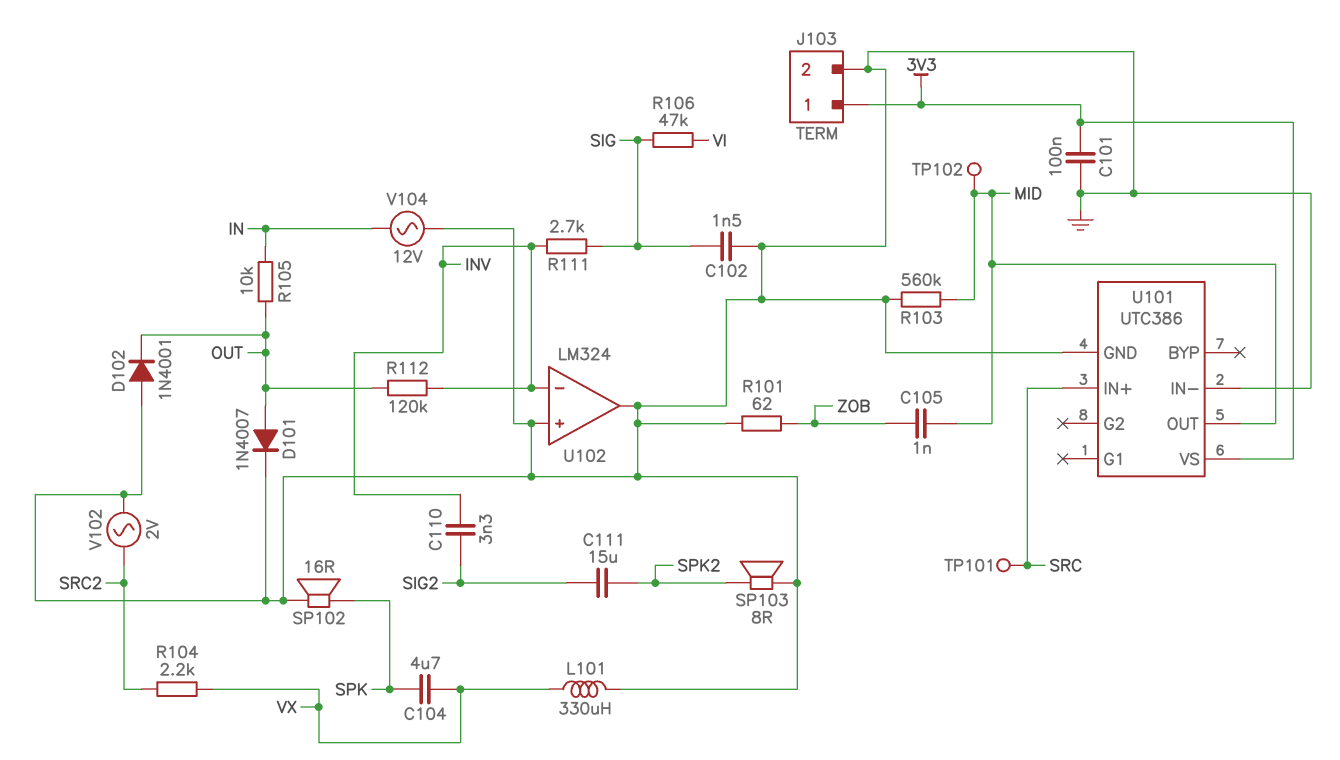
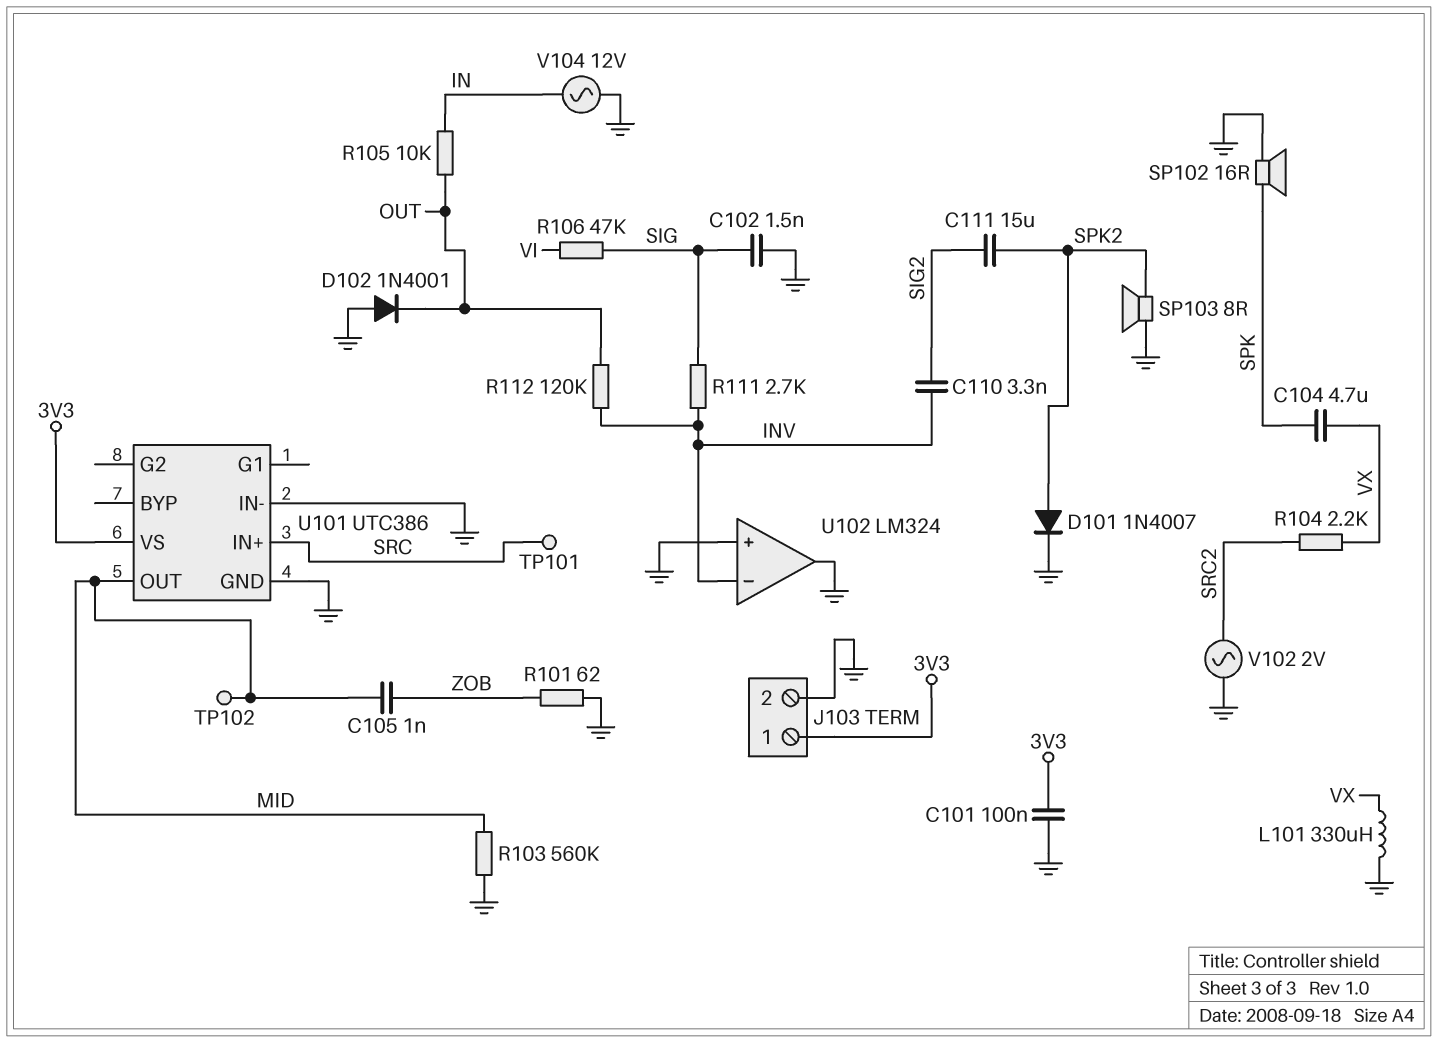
D101: diode 1N4007 (A OUT, K GND) -> diode 1N4007 (A SPK2, K GND)

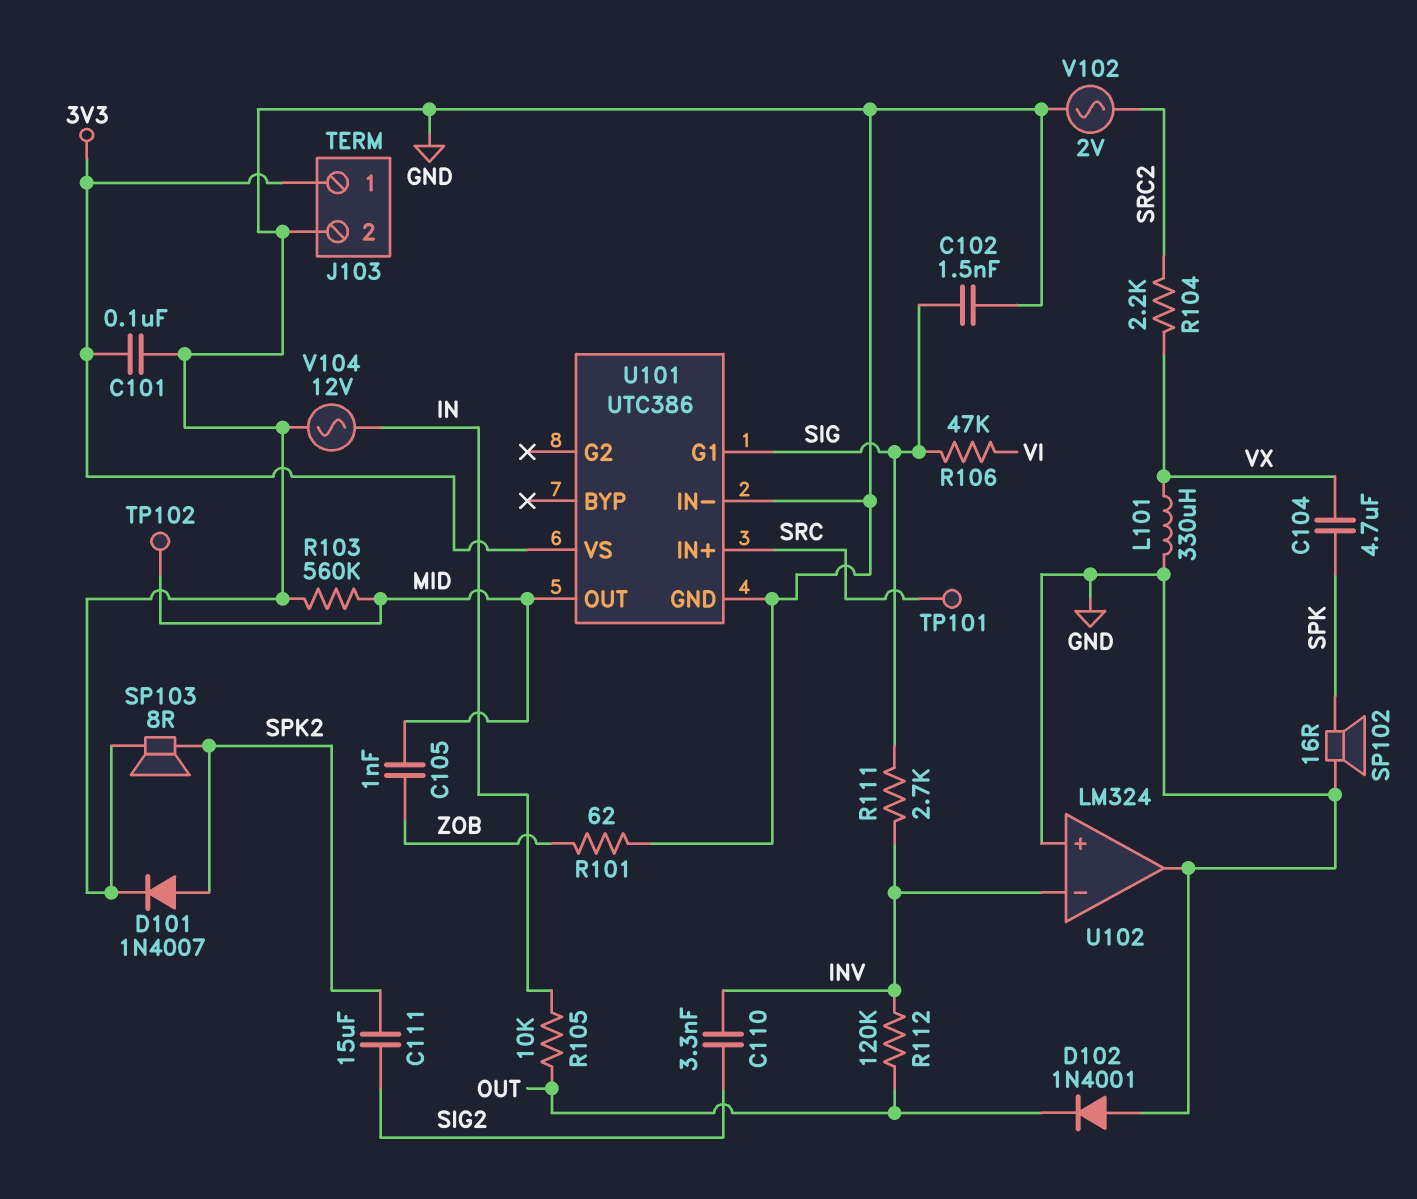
U101 pin G1: none -> SIG

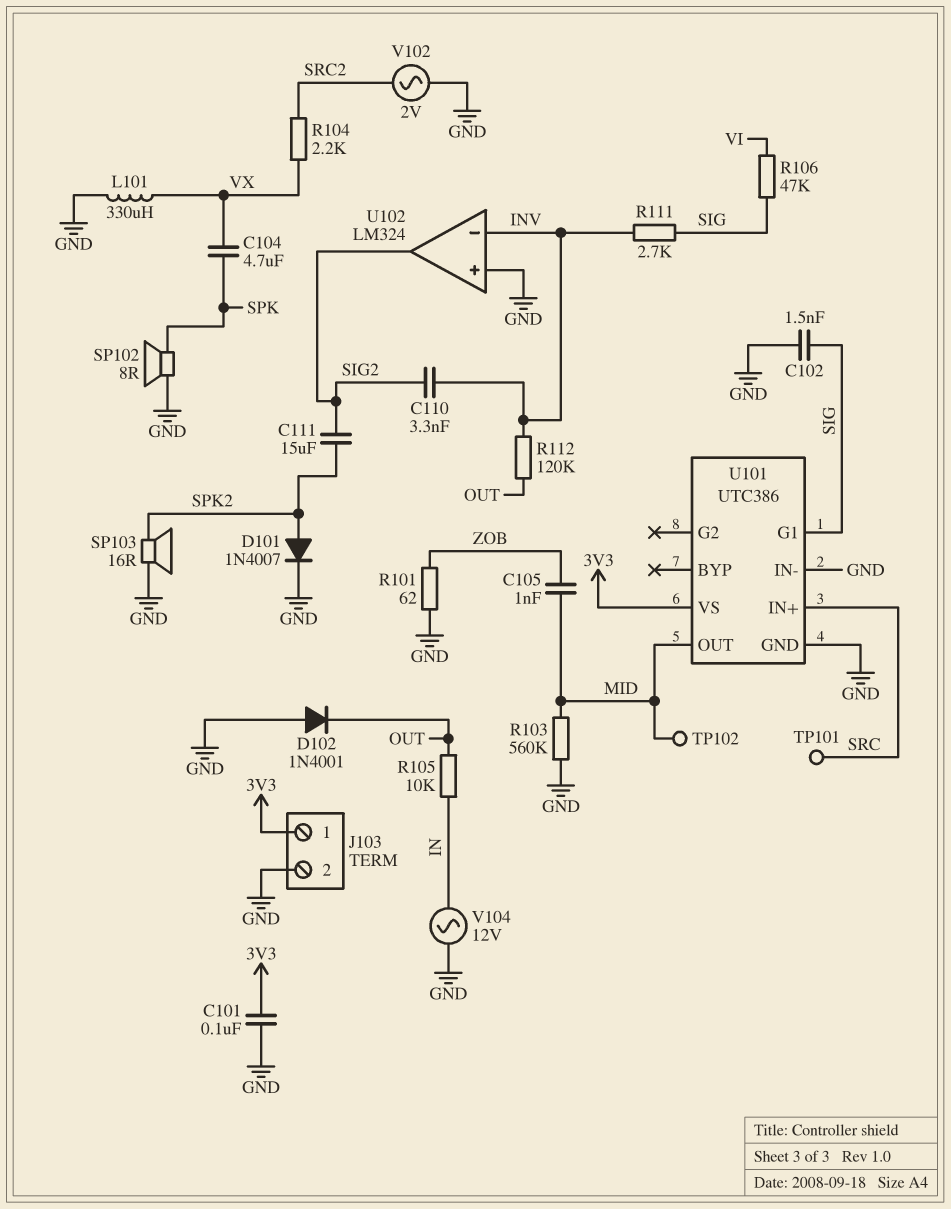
SP102: speaker 16R (GND, SPK) -> speaker 8R (GND, SPK)
SP103: speaker 8R (GND, SPK2) -> speaker 16R (GND, SPK2)
U102 pin out: GND -> SIG2

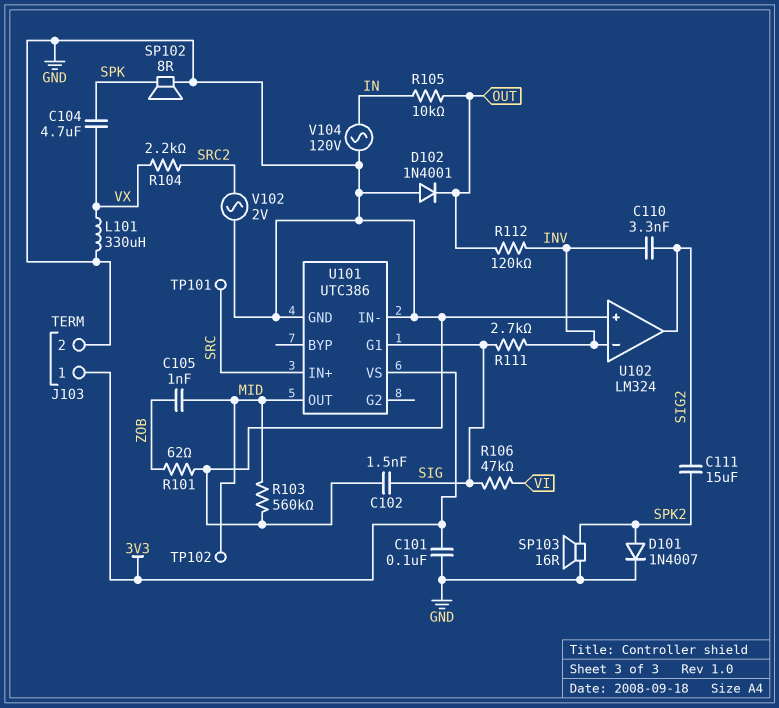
V104: AC 12V (GND, IN) -> AC 120V (GND, IN)

